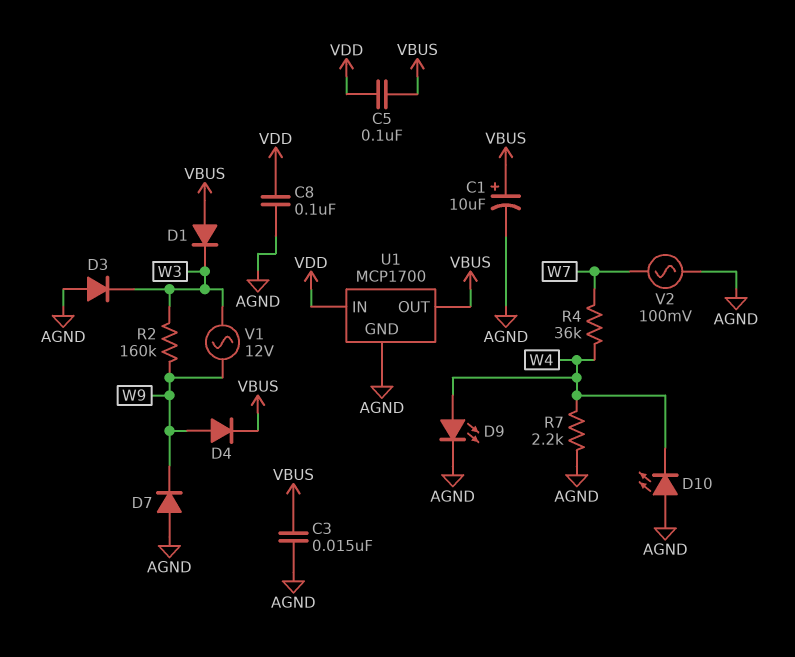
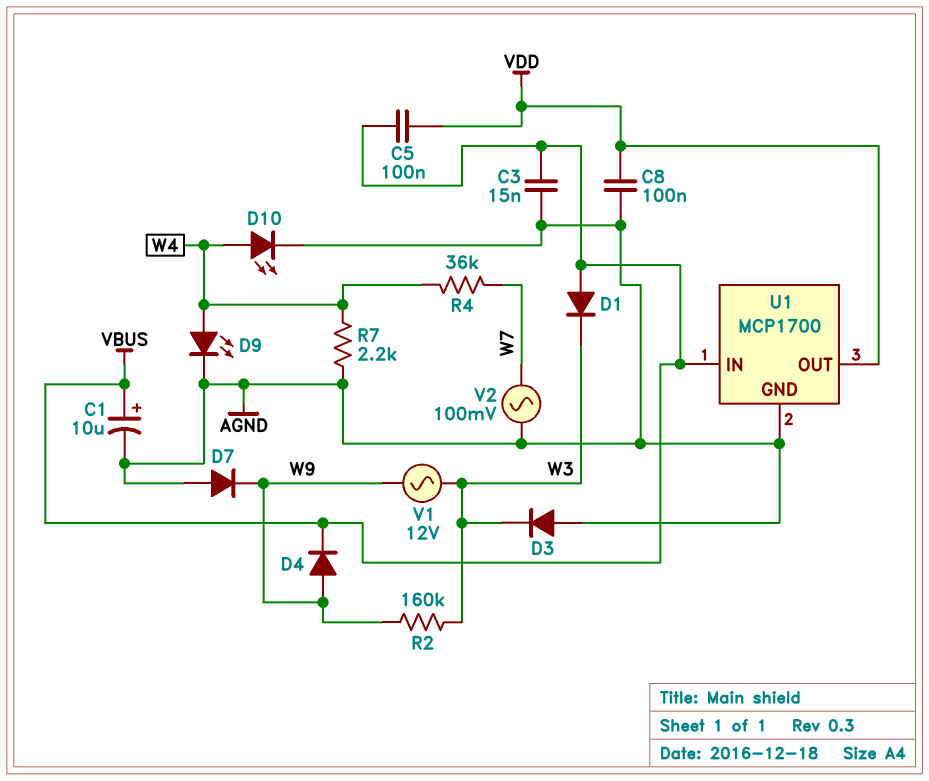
D10: LED (A AGND, K W4) -> LED (A W4, K AGND)
U1 pin IN: VDD -> VBUS
U1 pin OUT: VBUS -> VDD

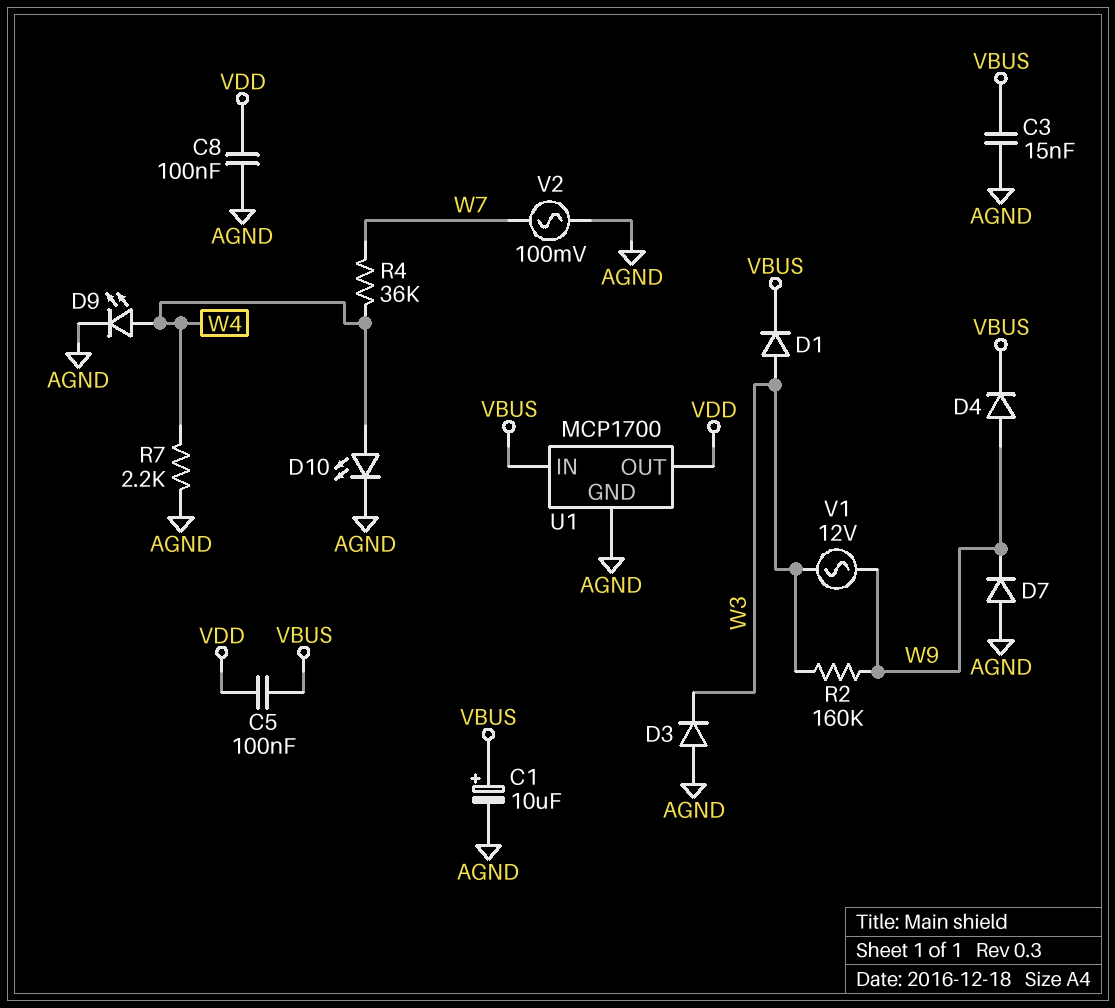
D1: diode (A VBUS, K W3) -> diode (A W3, K VBUS)

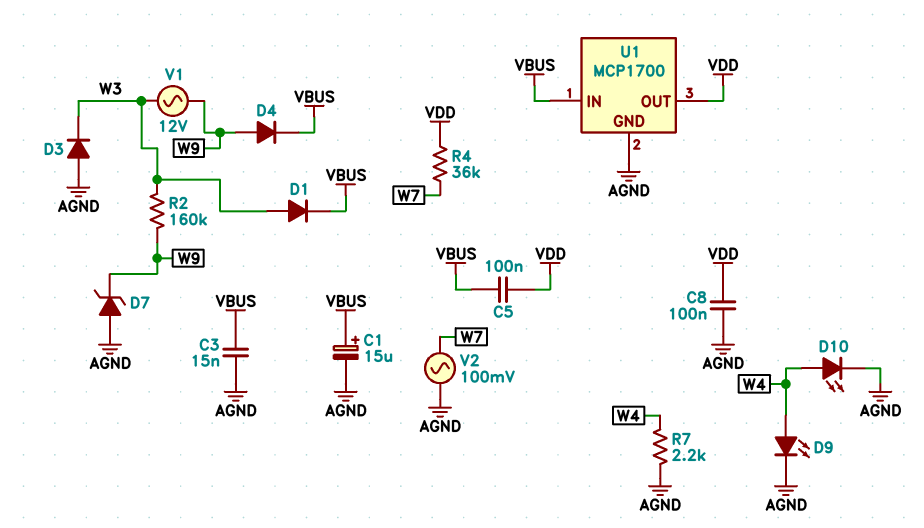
C1: 10uF (plus VBUS, minus AGND) -> 15uF (plus VBUS, minus AGND)
D7: diode (A AGND, K W9) -> zener (A AGND, K W9)
R4: 36k (W4, W7) -> 36k (VDD, W7)

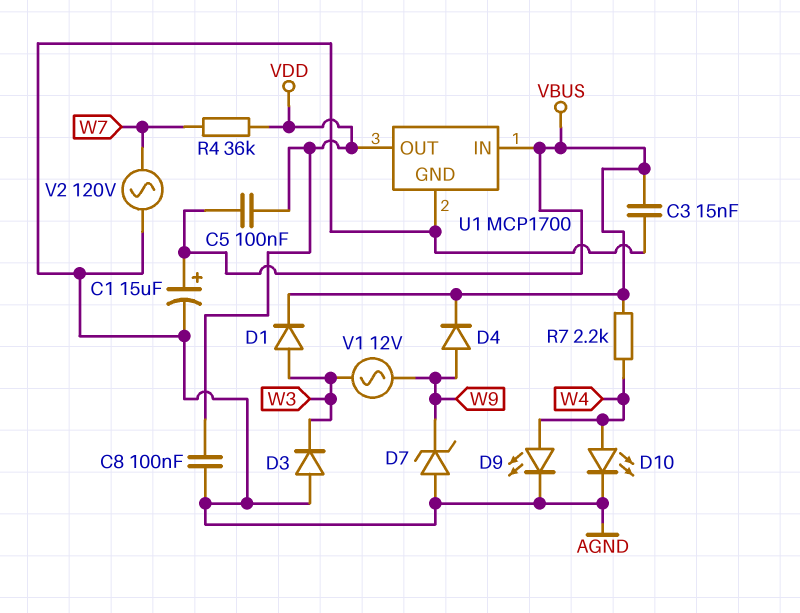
R2: 160k (W3, W9) -> none
R7: 2.2k (AGND, W4) -> 2.2k (VBUS, W4)
V2: AC 100mV (AGND, W7) -> AC 120V (AGND, W7)

